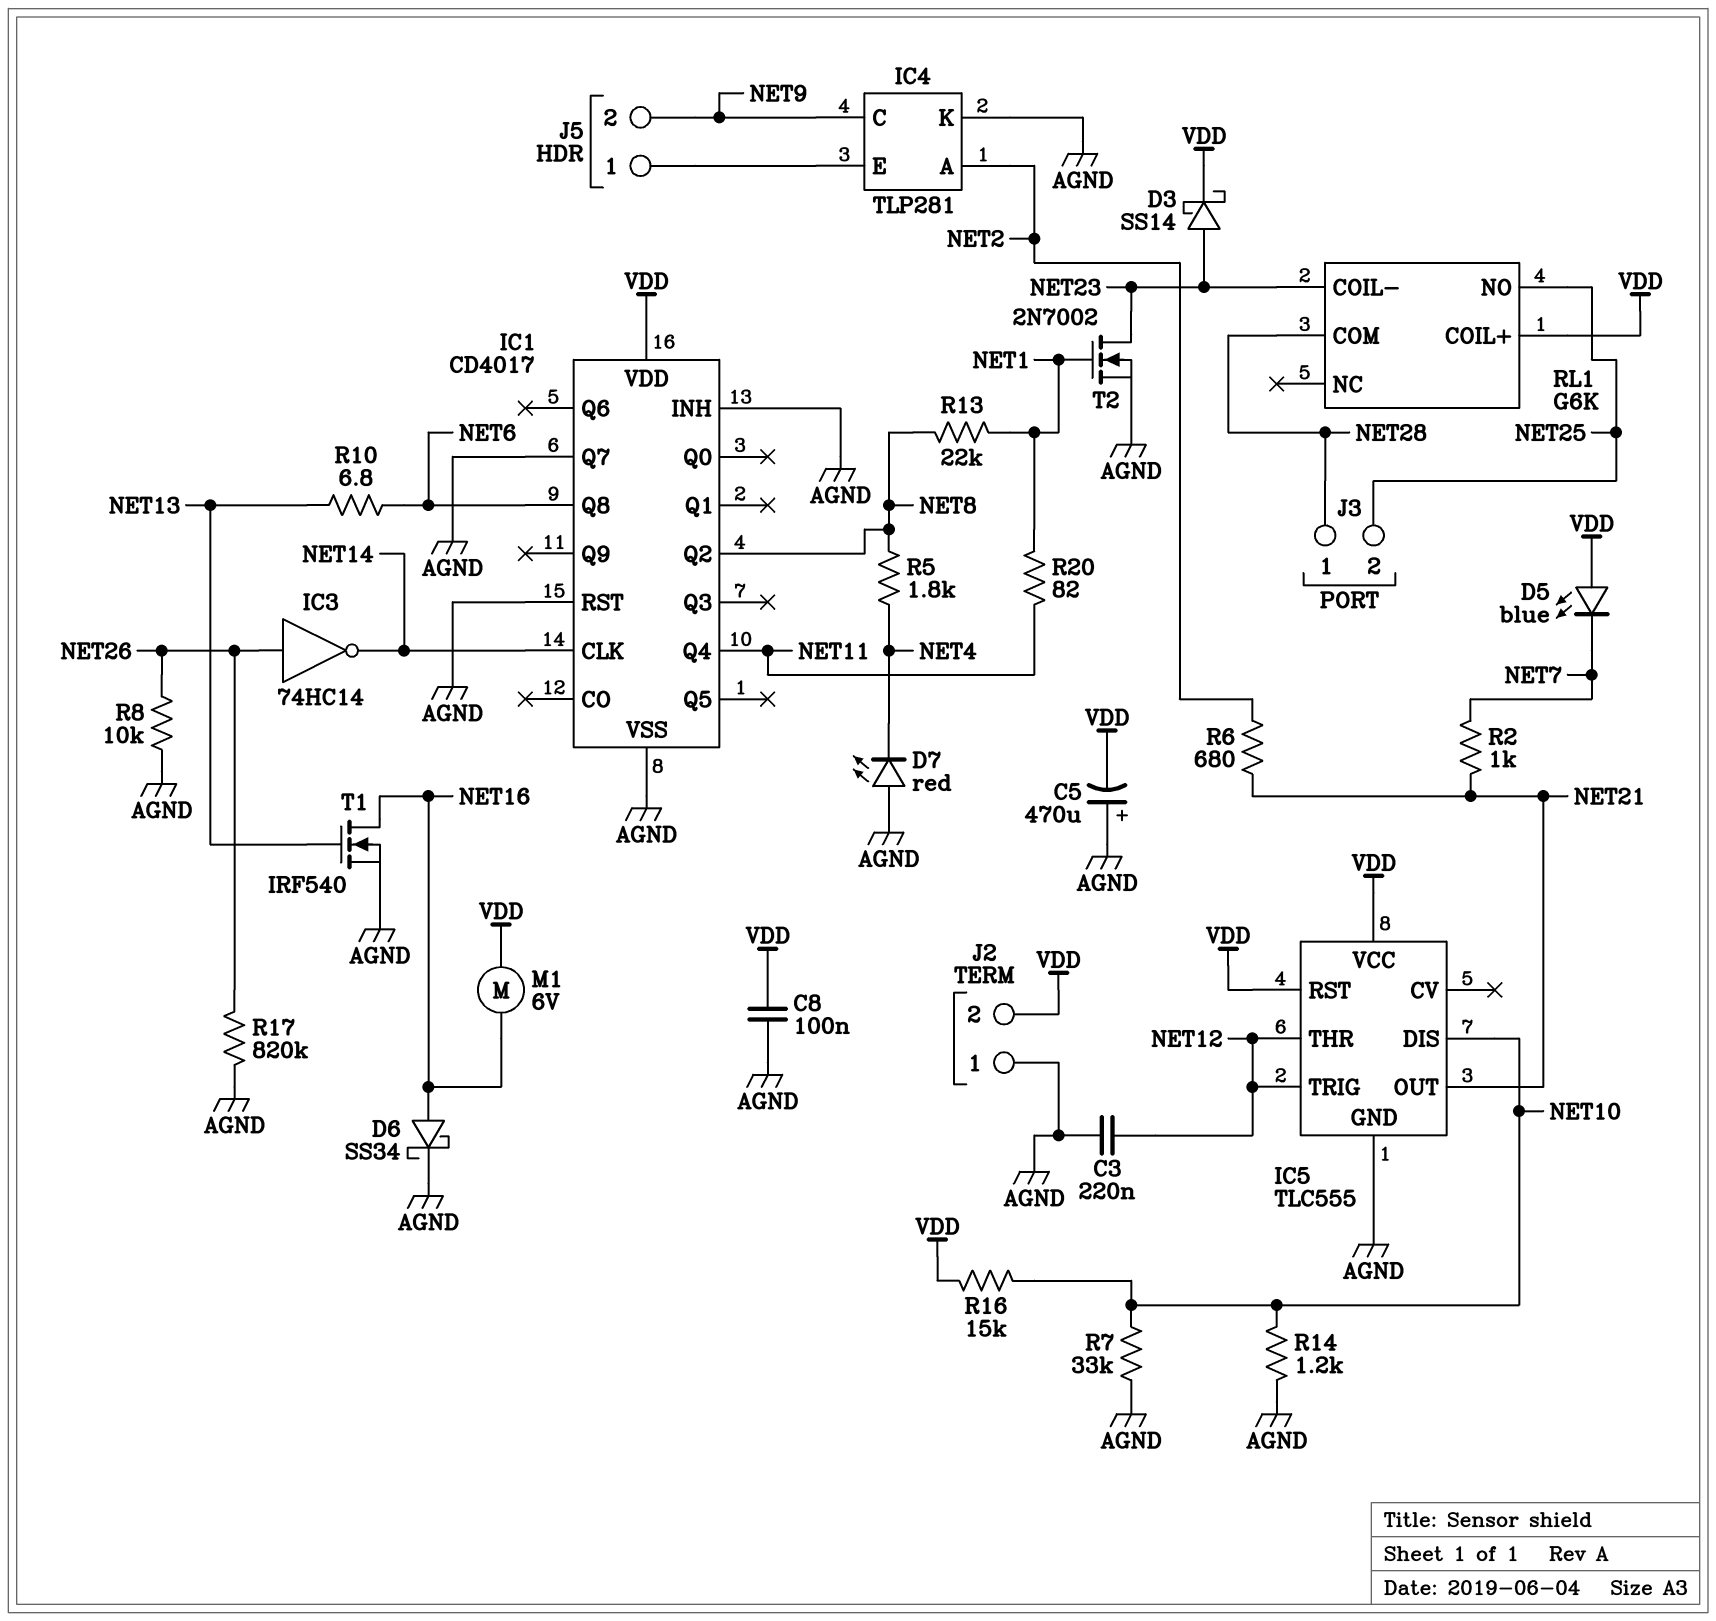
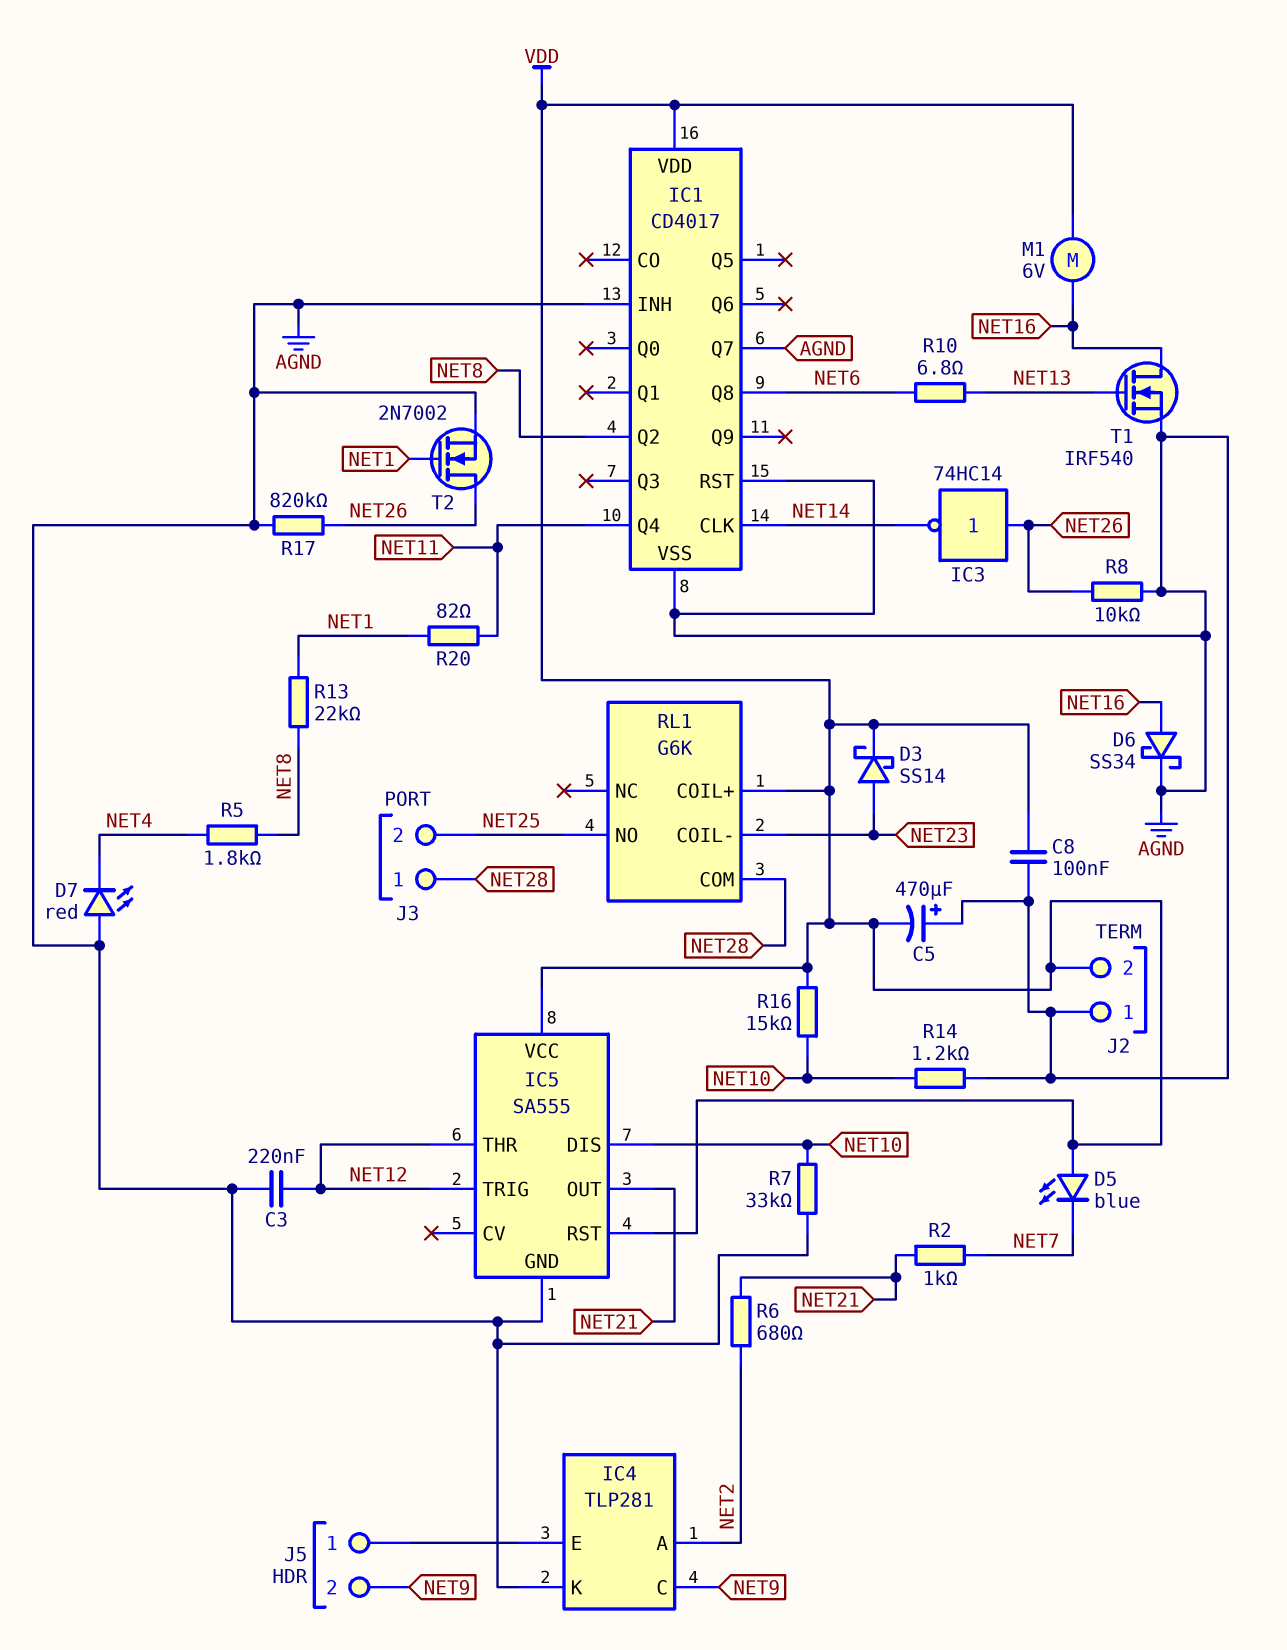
IC5: TLC555 -> SA555
T2: NMOS 2N7002 (G NET1, D NET23, S AGND) -> NMOS 2N7002 (G NET1, D NET26, S AGND)

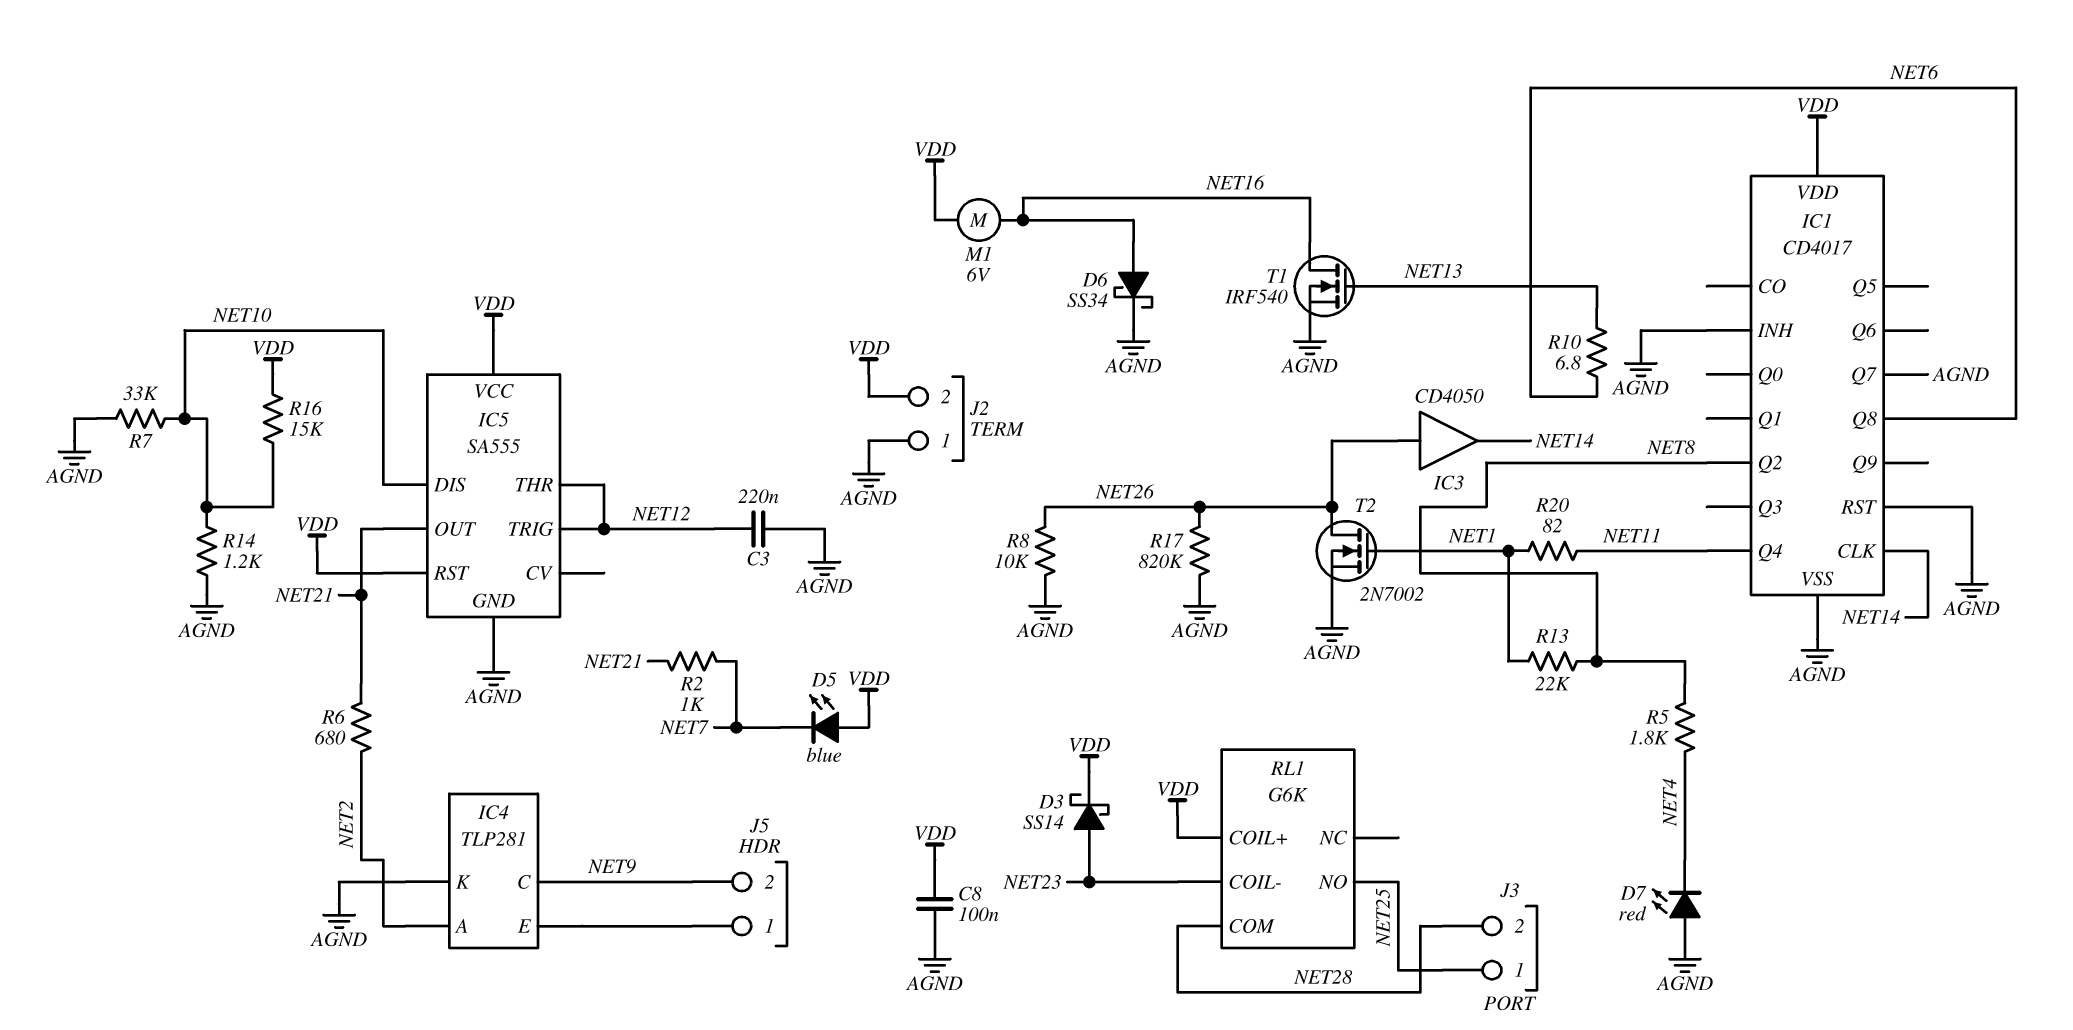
C5: 470uF (plus AGND, minus VDD) -> none
IC3: NOT 74HC14 (in NET26, out NET14) -> buffer CD4050 (in NET26, out NET14)
J3 pin 1: NET28 -> NET25
J3 pin 2: NET25 -> NET28

